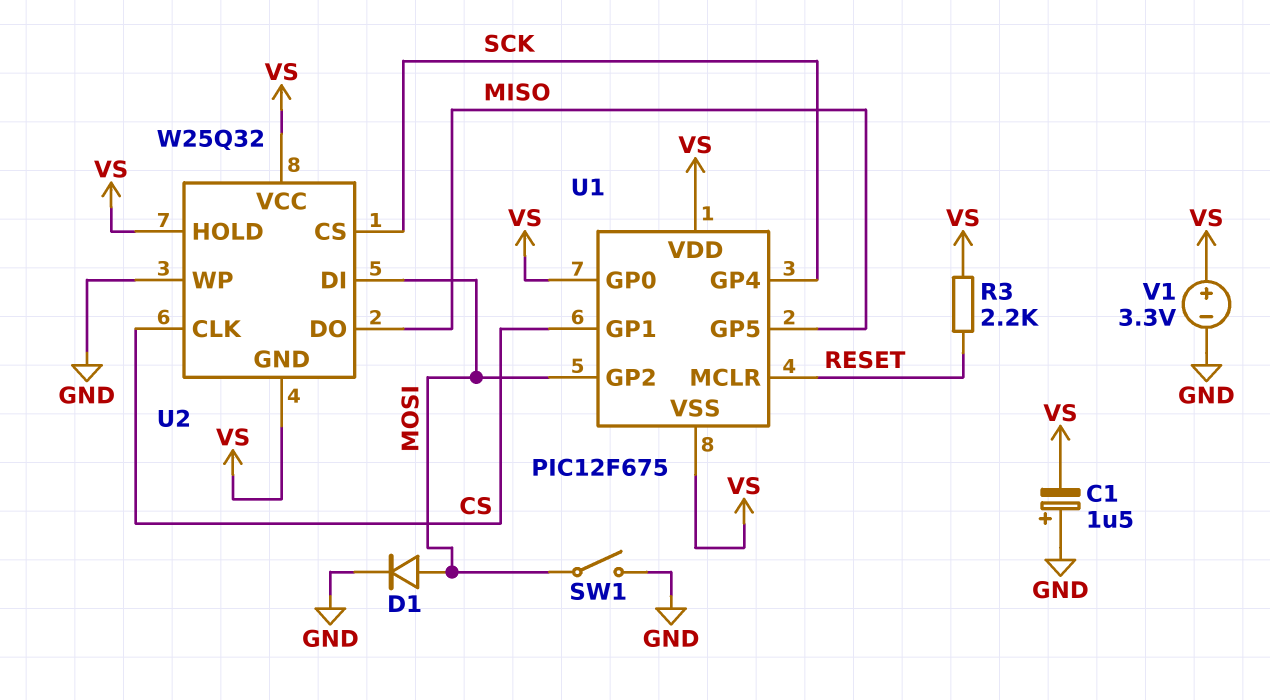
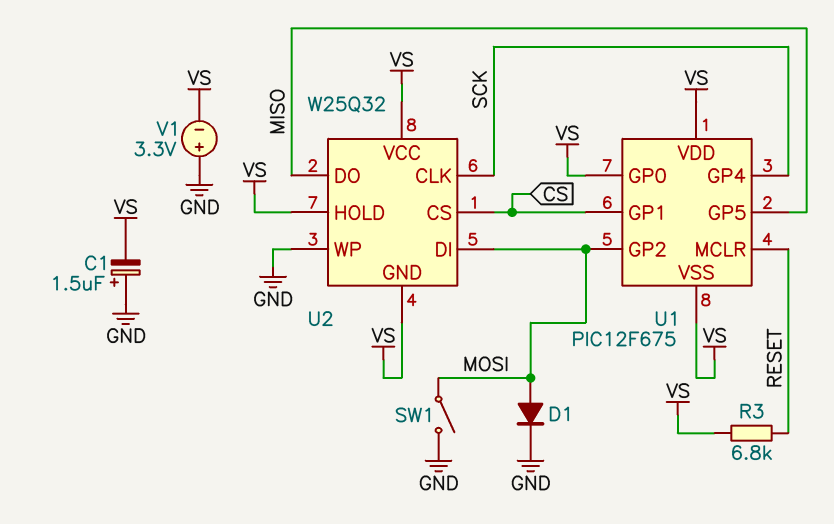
R3: 2.2k (RESET, VS) -> 6.8k (RESET, VS)
U2 pin CLK: CS -> SCK
U2 pin CS: SCK -> CS
V1: 3.3V (plus VS, minus GND) -> 3.3V (plus GND, minus VS)

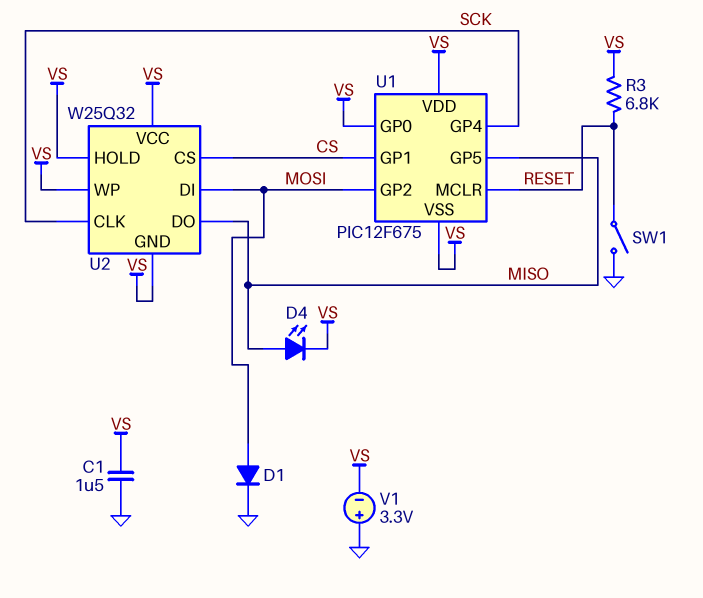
C1: 1.5uF (plus GND, minus VS) -> 1.5uF (GND, VS)
D4: none -> LED (A MISO, K VS)
SW1: switch (GND, MOSI) -> switch (GND, RESET)
U2 pin WP: GND -> VS

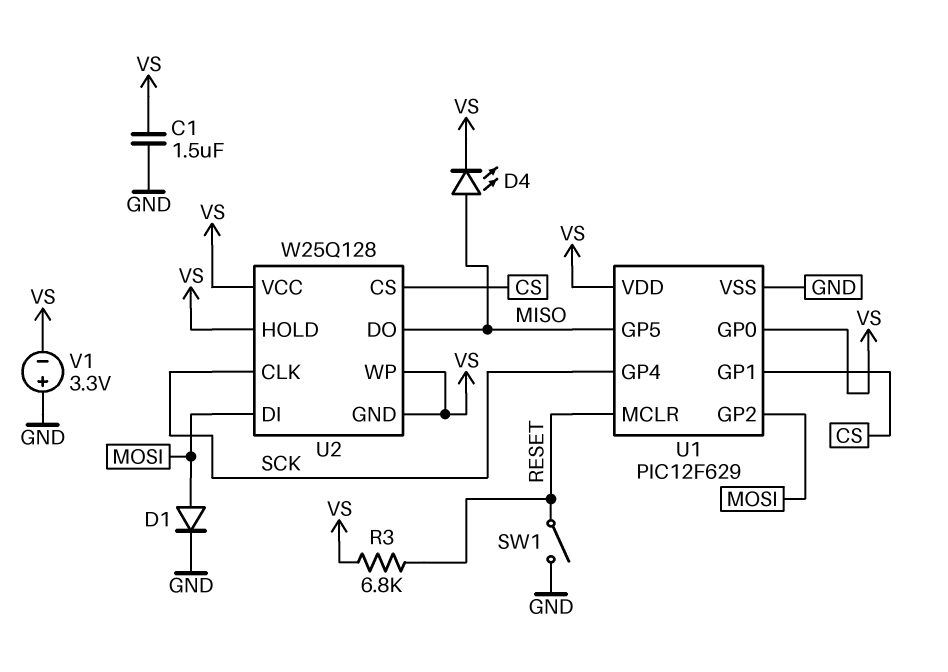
U1: PIC12F675 -> PIC12F629
U1 pin VSS: VS -> GND
U2: W25Q32 -> W25Q128

